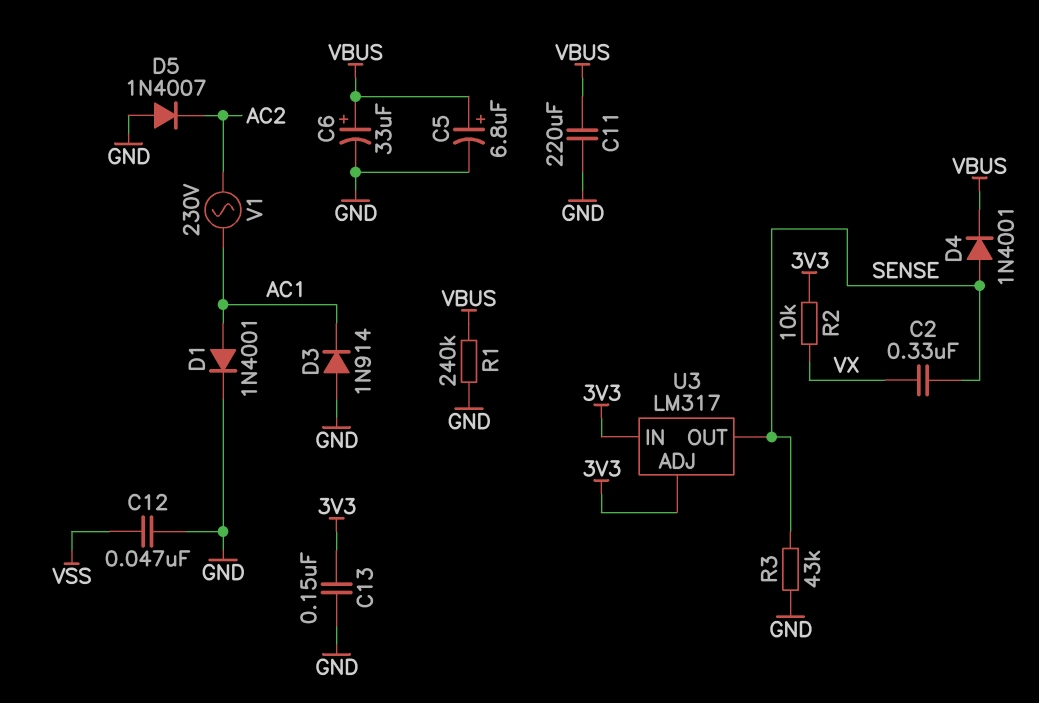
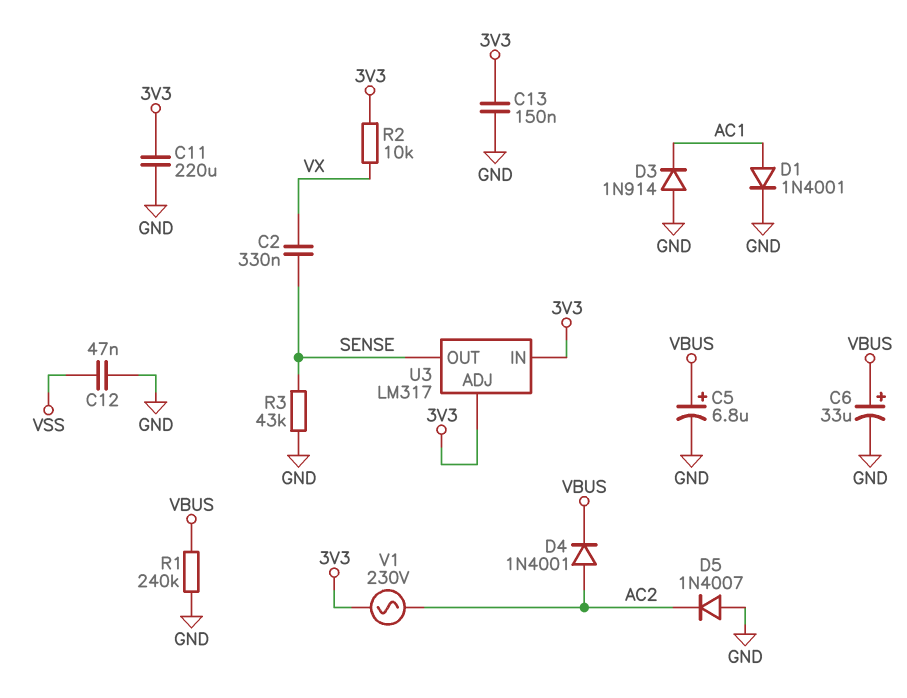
C11: 220uF (GND, VBUS) -> 220uF (3V3, GND)
D4: diode 1N4001 (A SENSE, K VBUS) -> diode 1N4001 (A AC2, K VBUS)
V1: AC 230V (AC1, AC2) -> AC 230V (3V3, AC2)

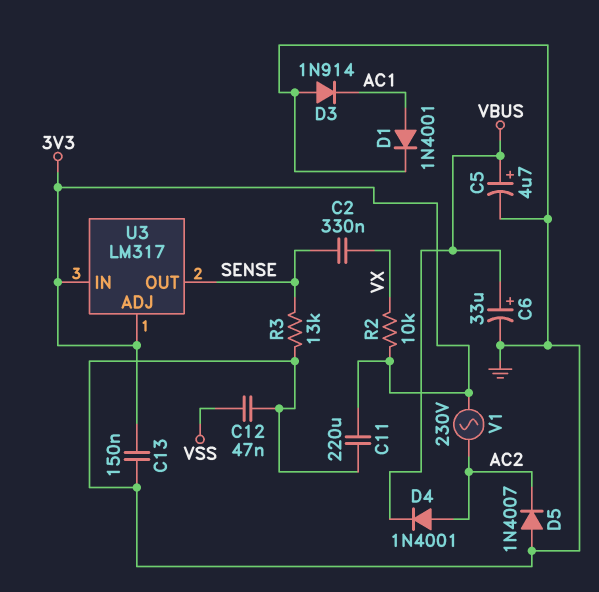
C5: 6.8uF (plus VBUS, minus GND) -> 4.7uF (plus VBUS, minus GND)
R1: 240k (GND, VBUS) -> none
R3: 43k (GND, SENSE) -> 13k (GND, SENSE)

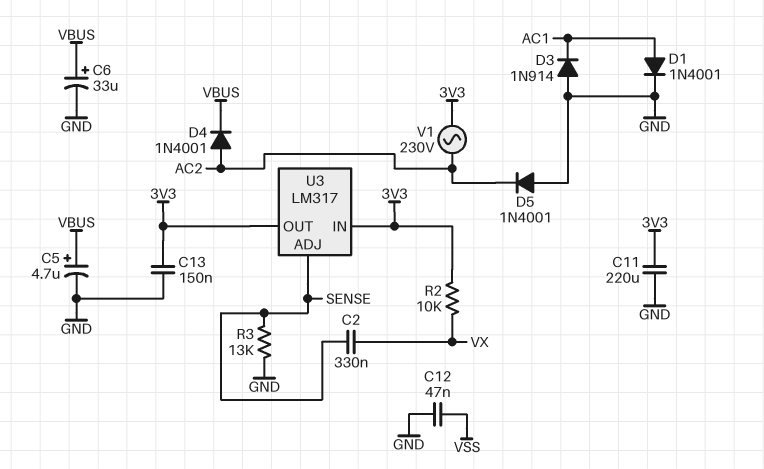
D5: diode 1N4007 (A GND, K AC2) -> diode 1N4001 (A GND, K AC2)
U3 pin ADJ: 3V3 -> SENSE
U3 pin OUT: SENSE -> 3V3

